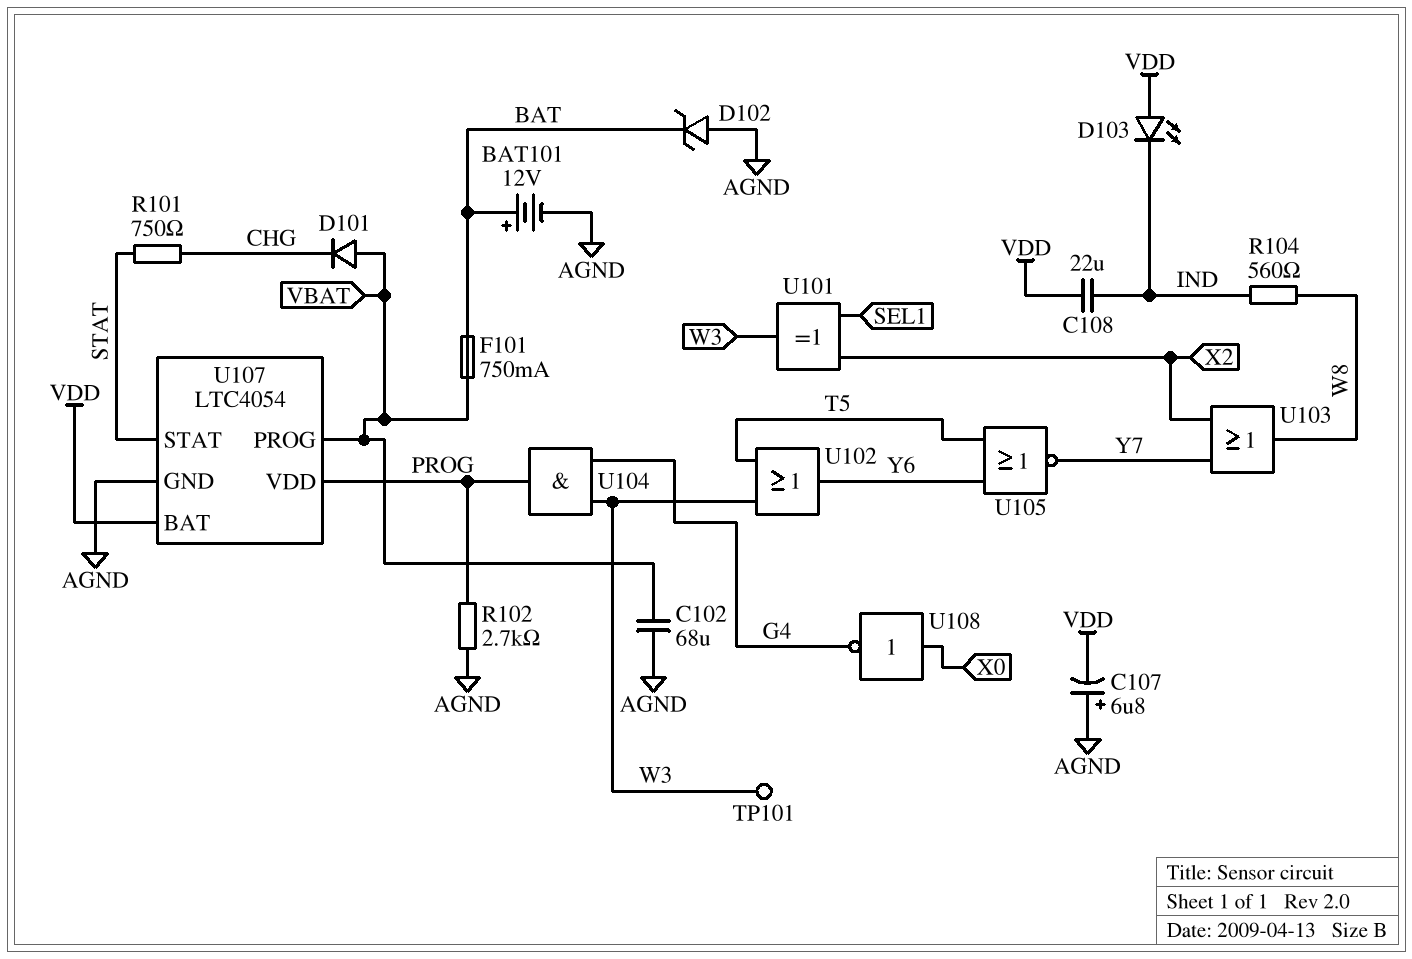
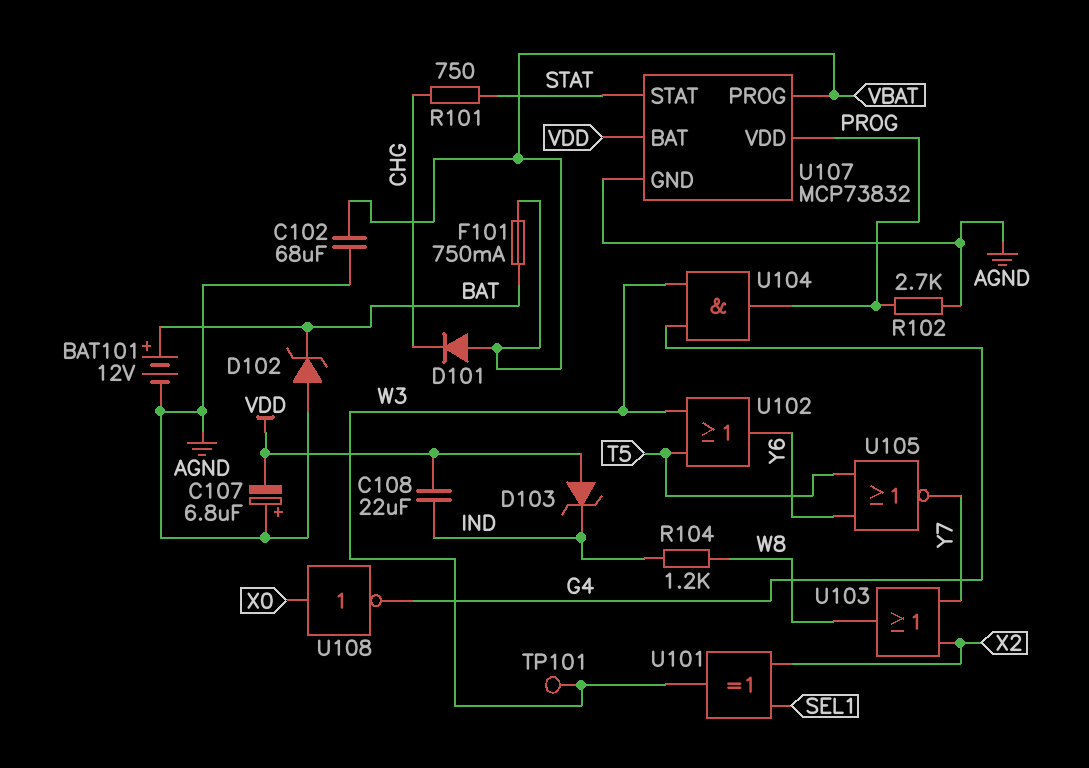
D103: LED (A VDD, K IND) -> zener (A VDD, K IND)
R104: 560 (IND, W8) -> 1.2k (IND, W8)
U107: LTC4054 -> MCP73832

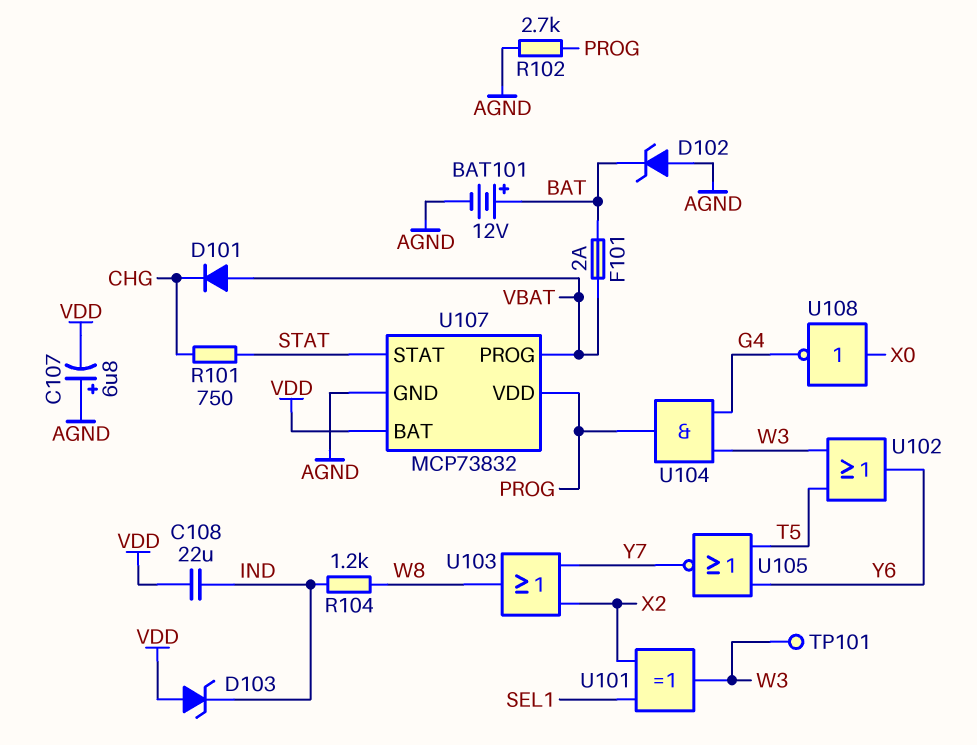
C102: 68uF (AGND, VBAT) -> none
F101: 750mA (BAT, VBAT) -> 2A (BAT, VBAT)

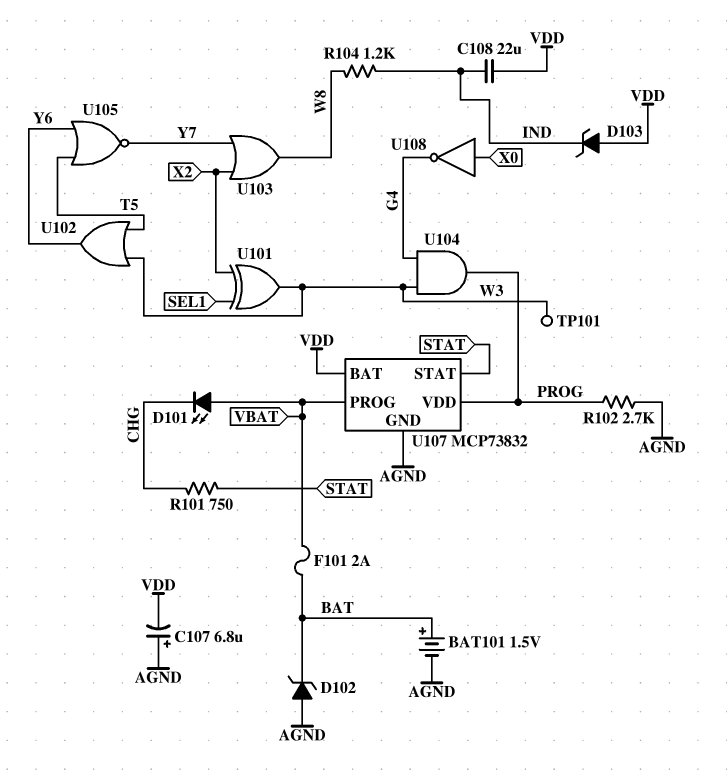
BAT101: 12V (plus BAT, minus AGND) -> 1.5V (plus BAT, minus AGND)
D101: diode (A VBAT, K CHG) -> LED (A VBAT, K CHG)

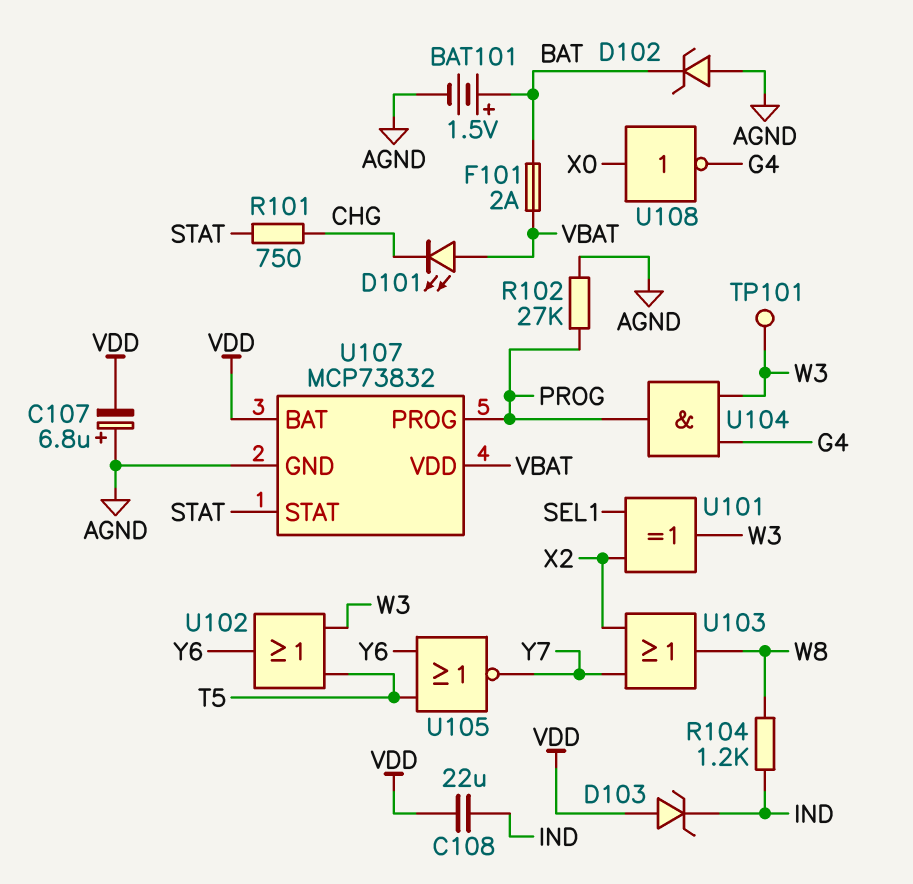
R102: 2.7k (AGND, PROG) -> 27k (AGND, PROG)
U107 pin PROG: VBAT -> PROG
U107 pin VDD: PROG -> VBAT

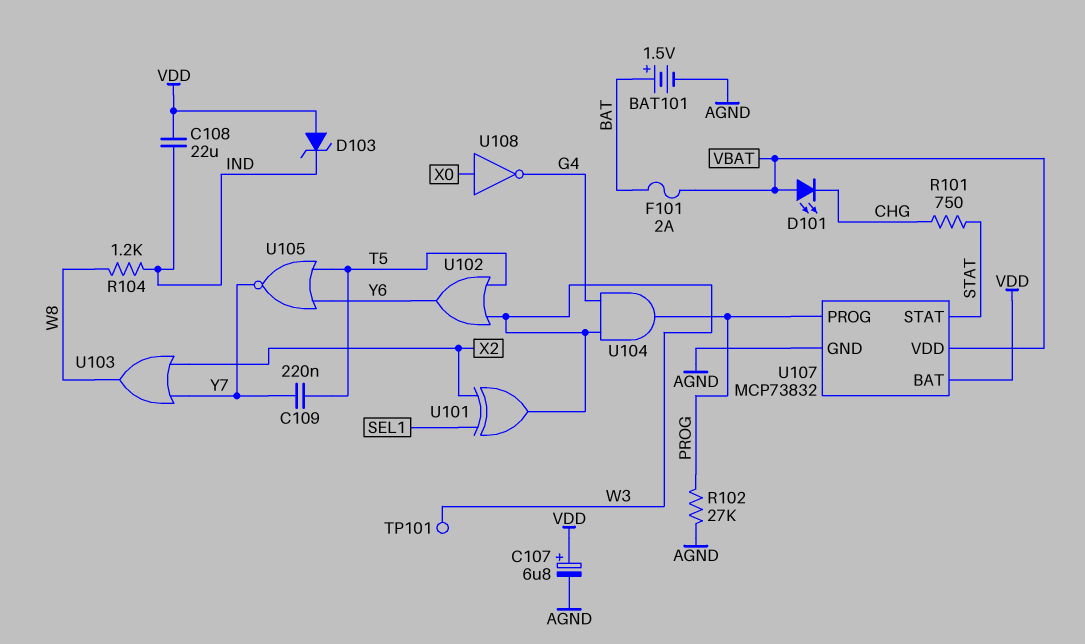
C107: 6.8uF (plus AGND, minus VDD) -> 6.8uF (plus VDD, minus AGND)
C109: none -> 220nF (T5, Y7)
D102: zener (A AGND, K BAT) -> none

